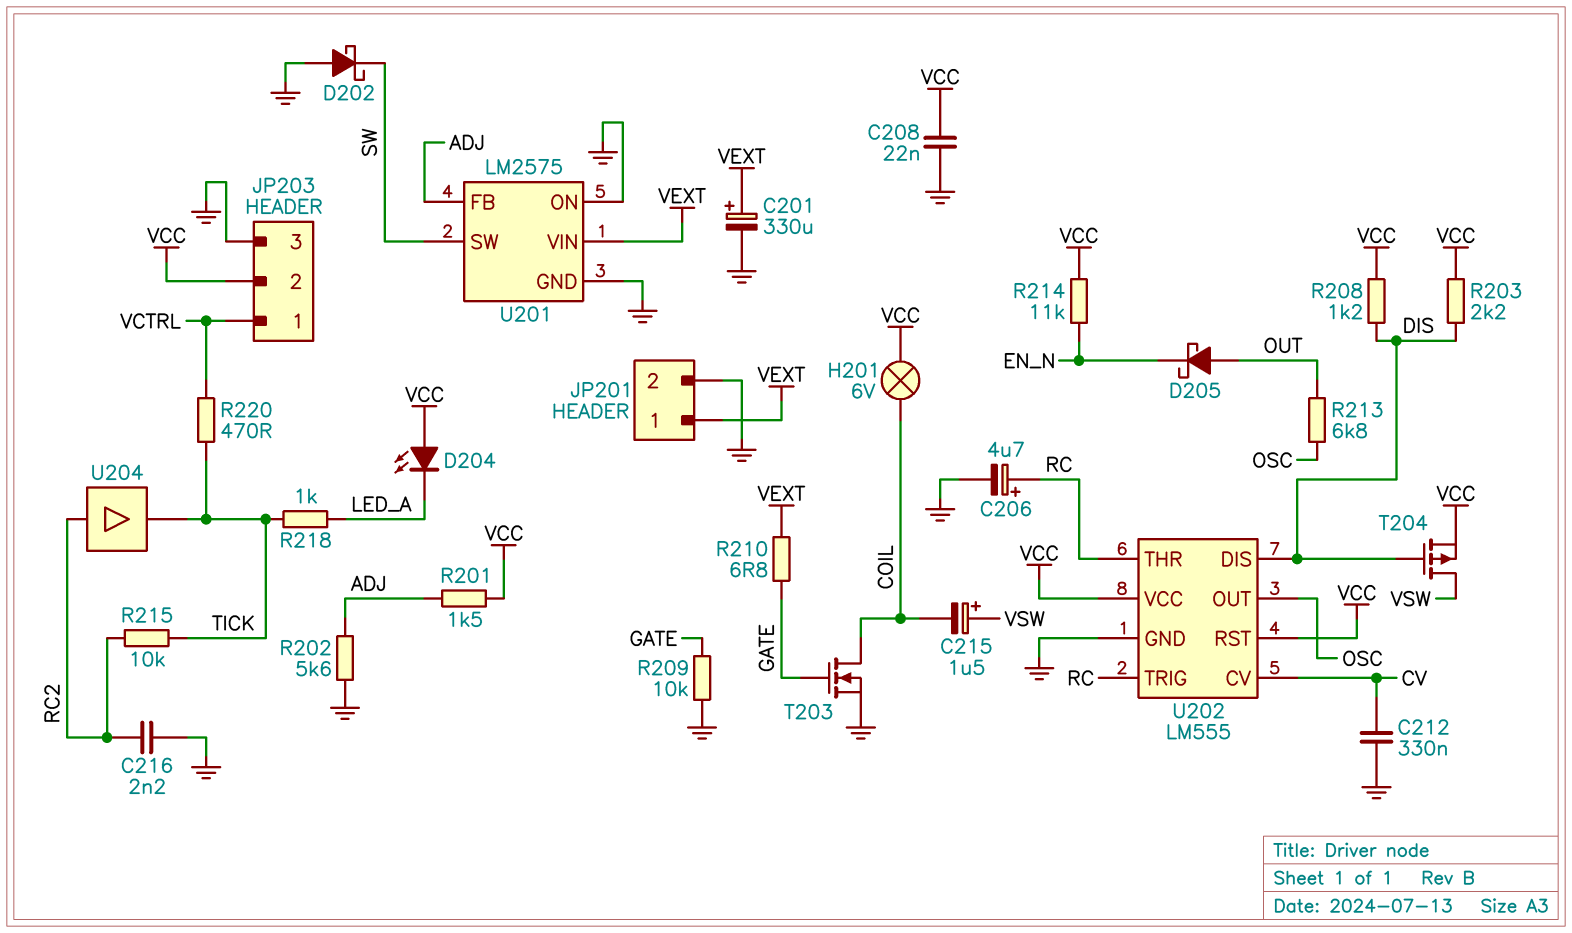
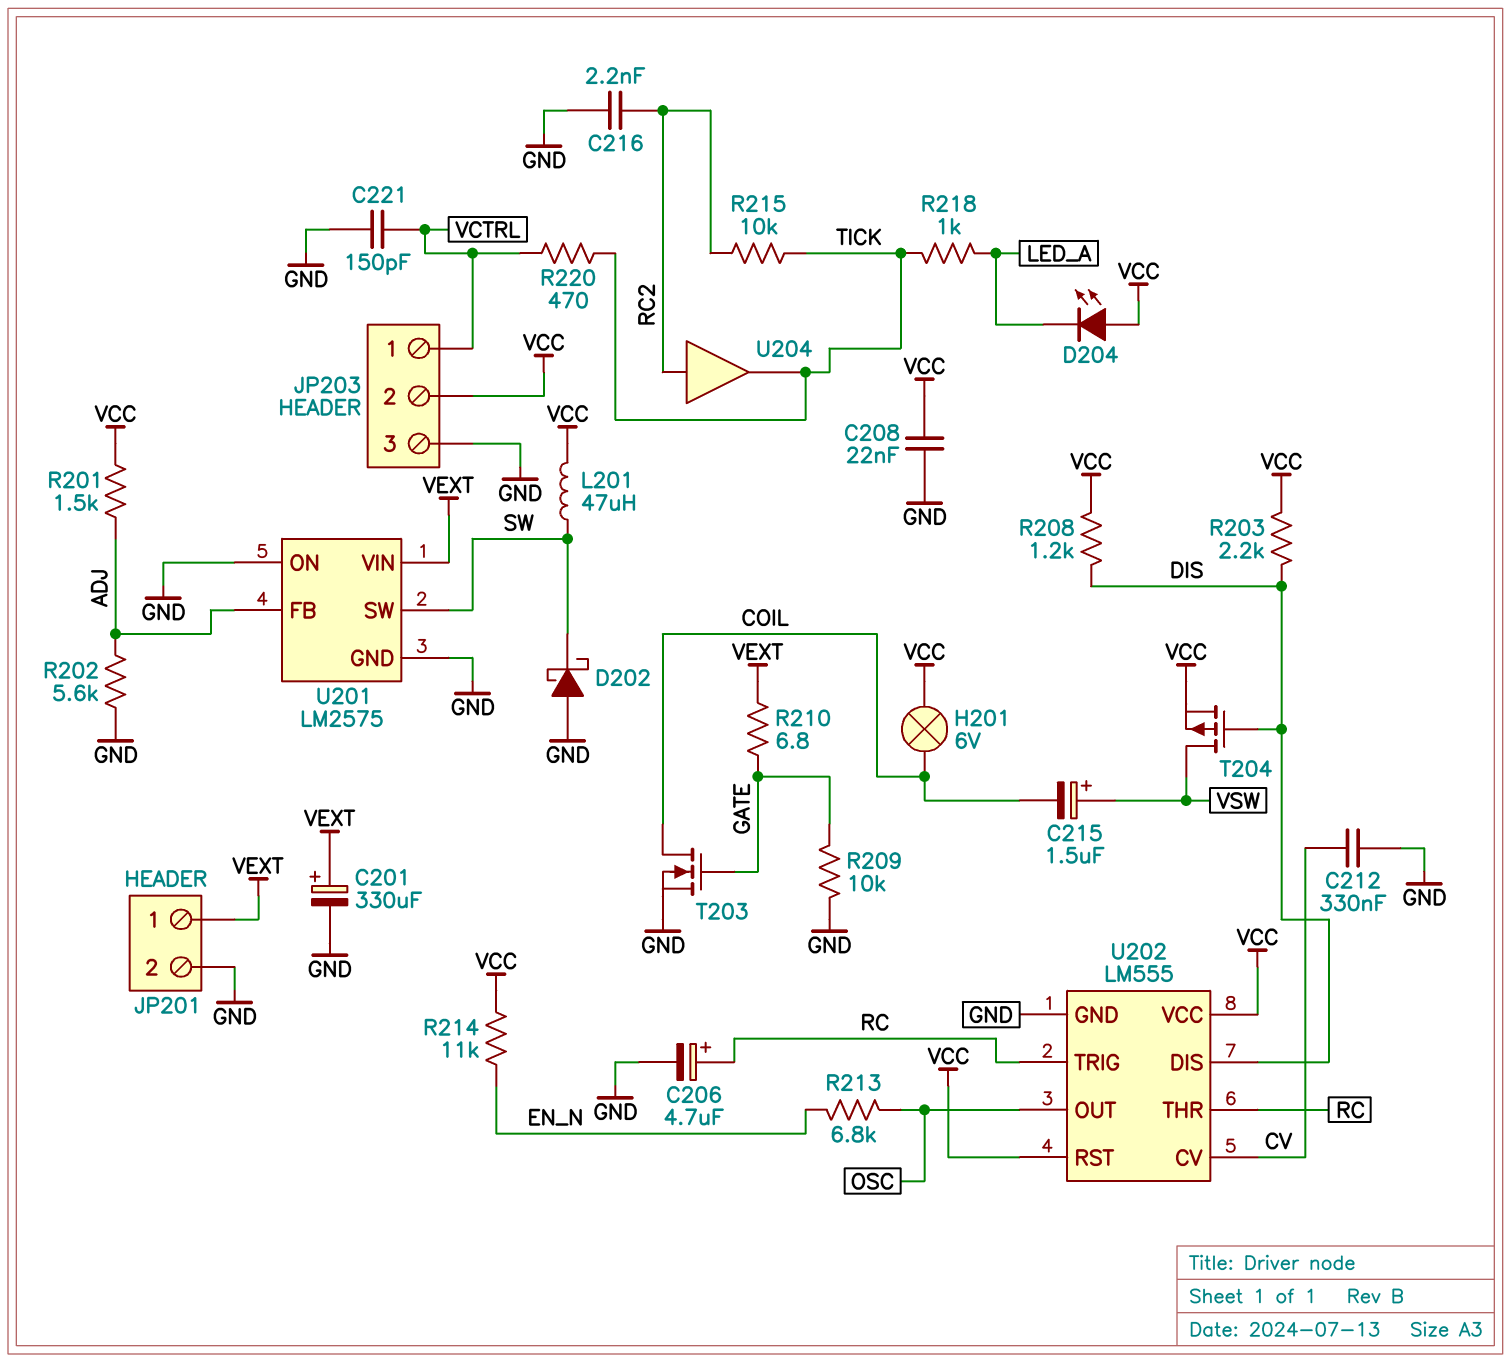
C221: none -> 150pF (GND, VCTRL)
D205: schottky (A OUT, K EN_N) -> none
L201: none -> 47uH (SW, VCC)
R213: 6.8k (OSC, OUT) -> 6.8k (EN_N, OSC)

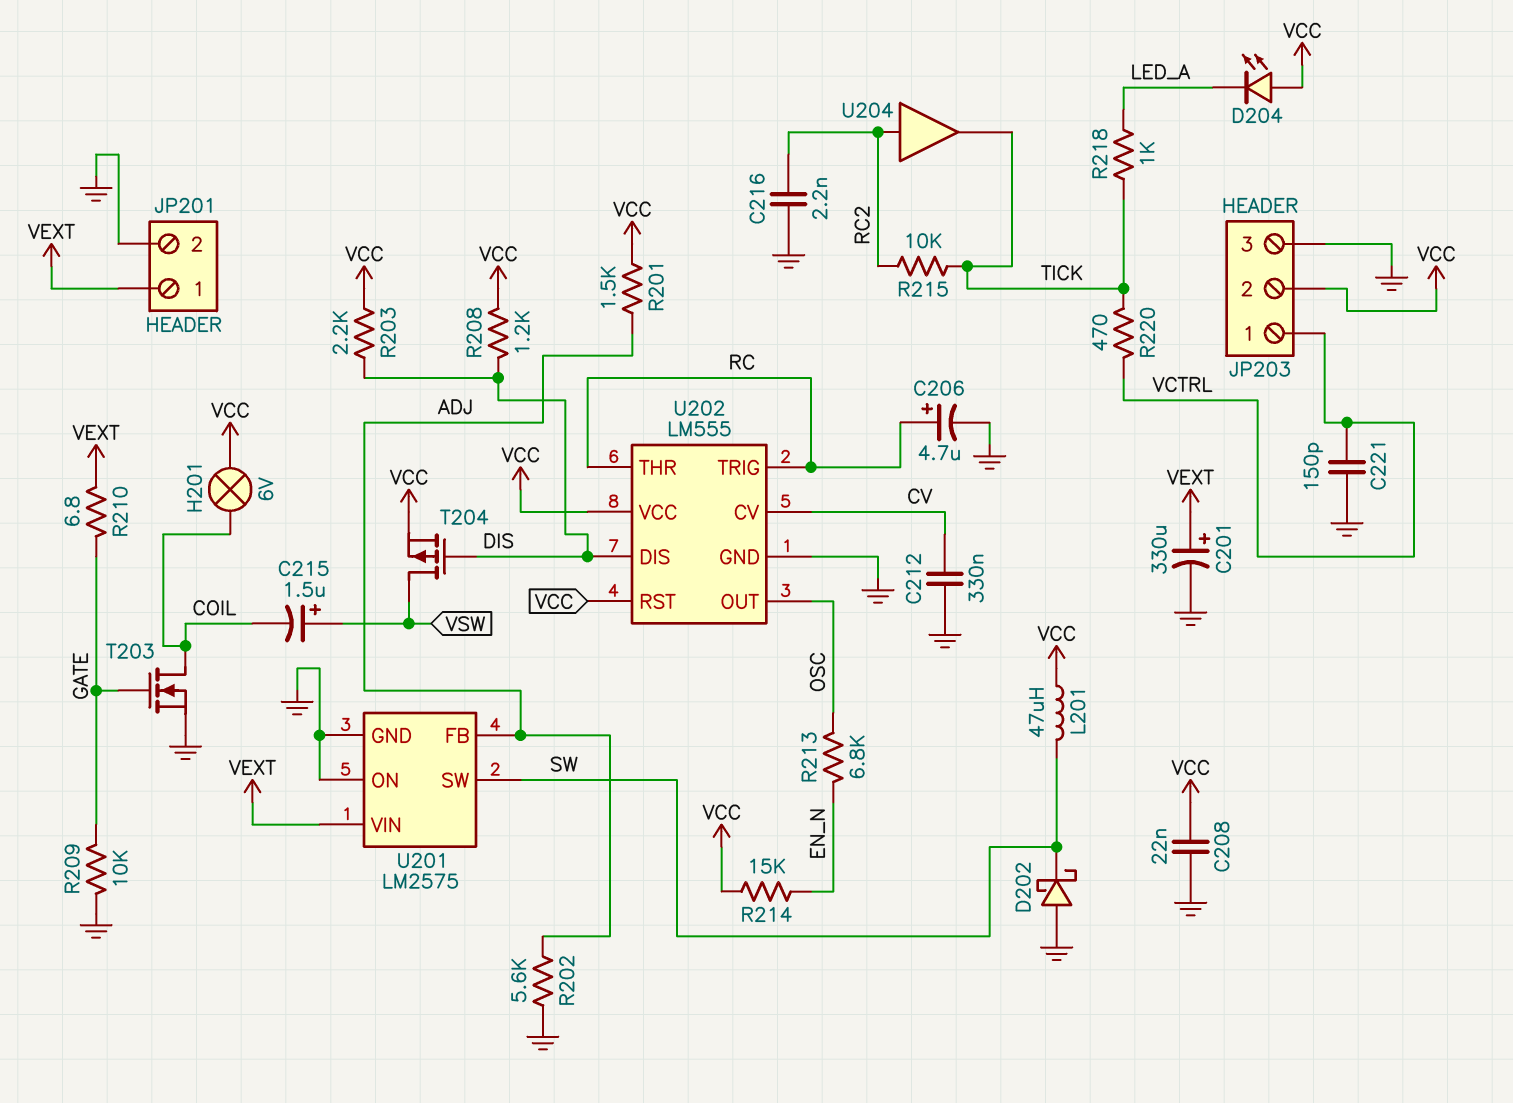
R214: 11k (EN_N, VCC) -> 15k (EN_N, VCC)

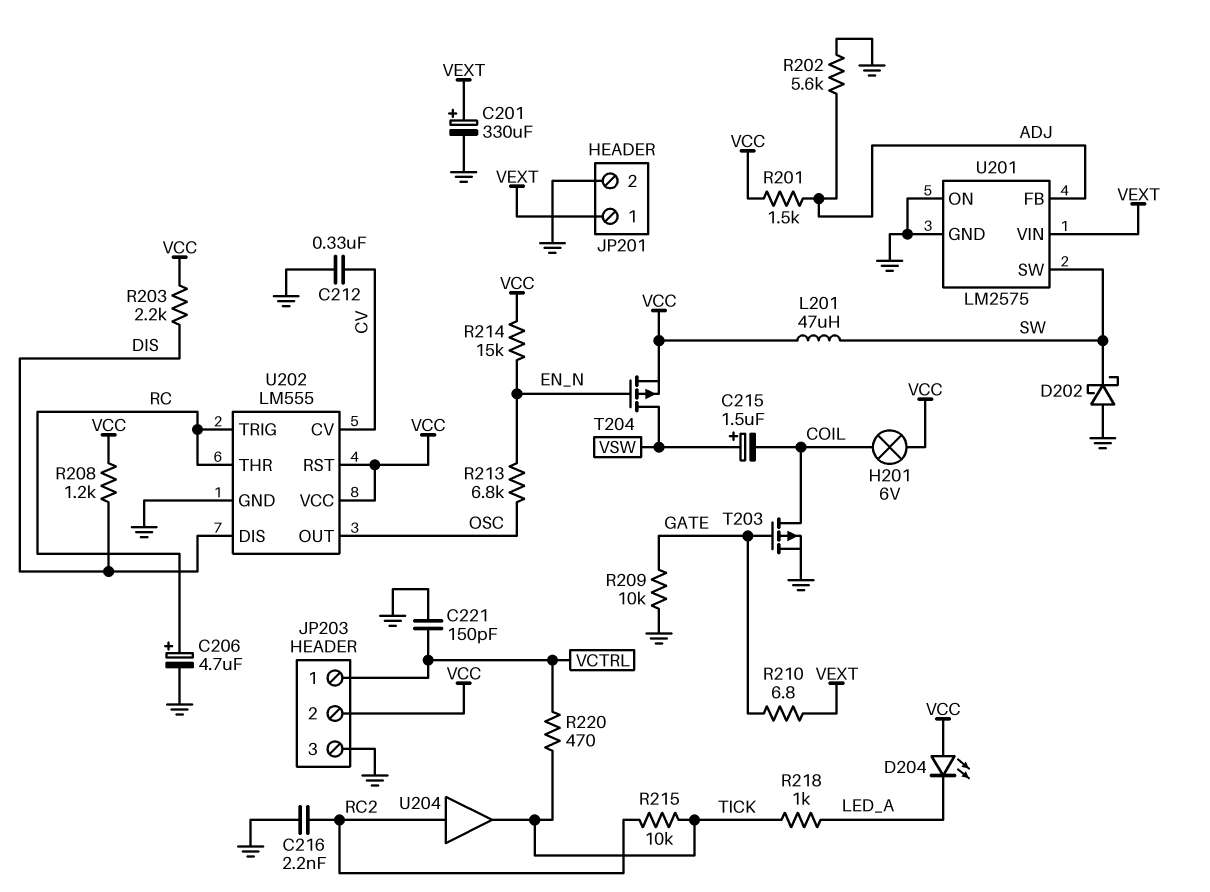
C208: 22nF (GND, VCC) -> none
T203: NMOS (G GATE, D COIL, S GND) -> PMOS (G GATE, D COIL, S GND)
T204: PMOS (G DIS, D VSW, S VCC) -> PMOS (G EN_N, D VSW, S VCC)

